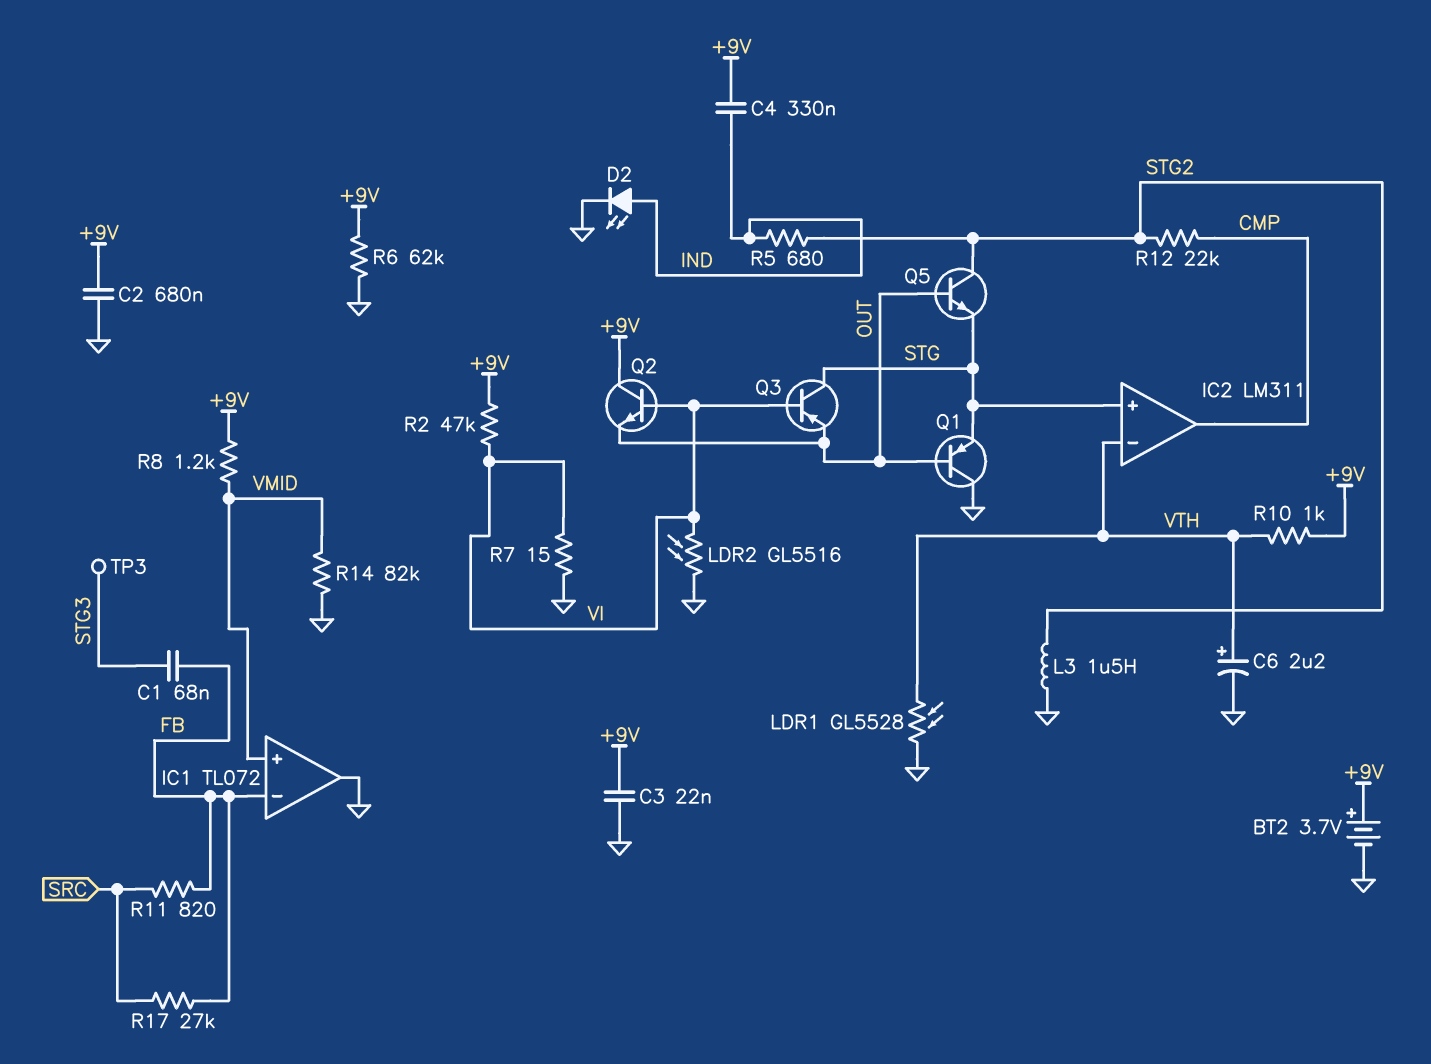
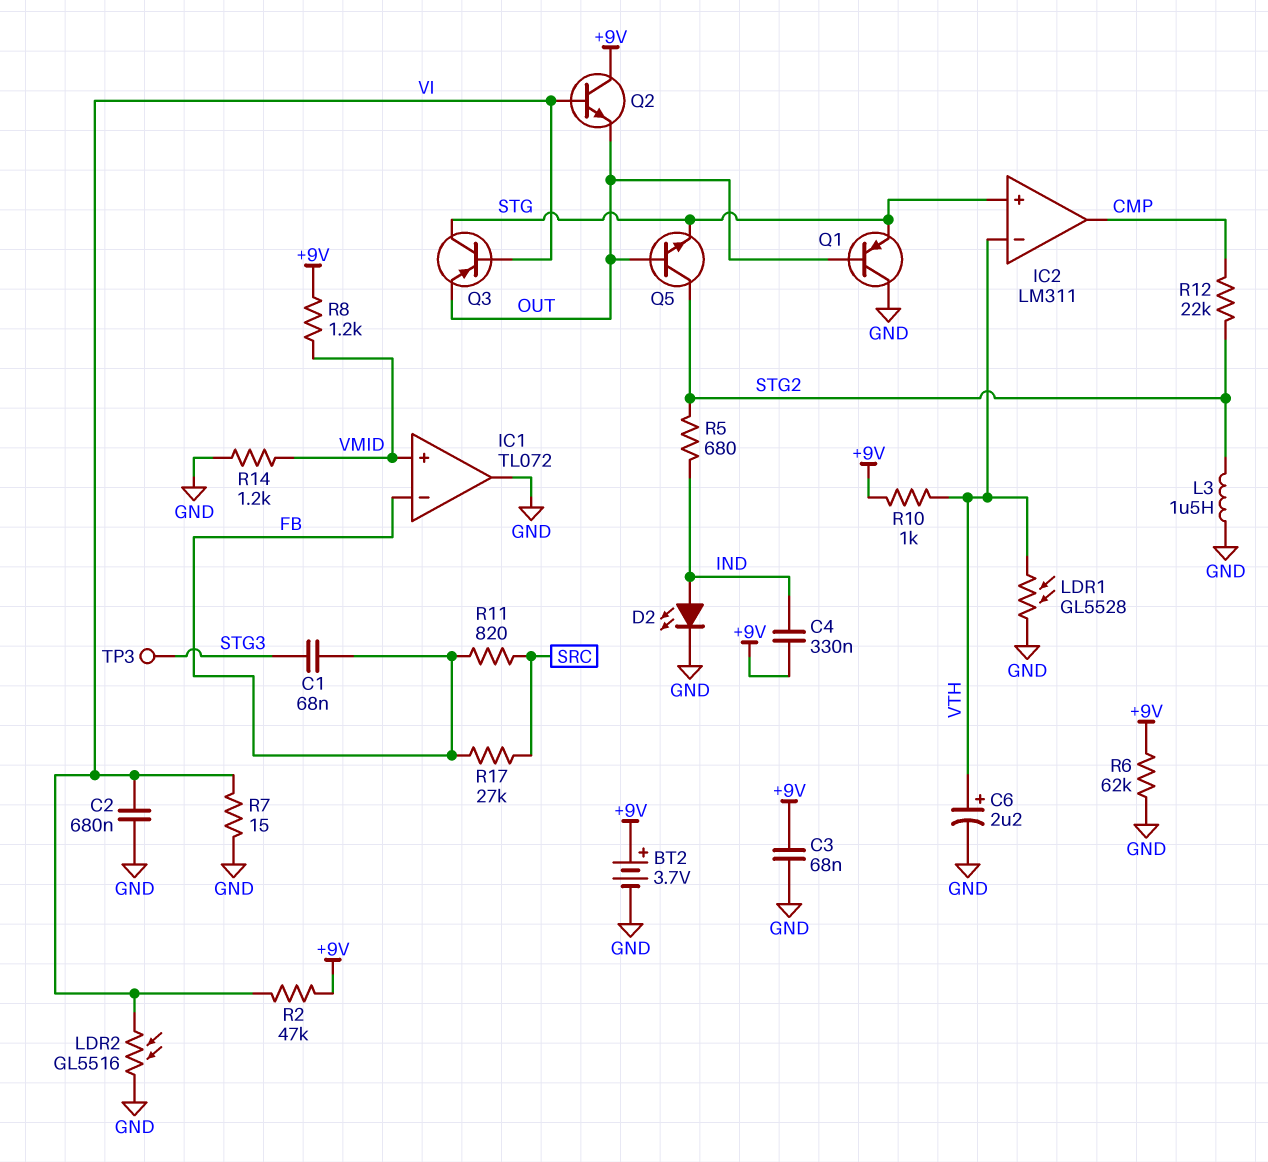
C2: 680nF (+9V, GND) -> 680nF (GND, VI)
C3: 22nF (+9V, GND) -> 68nF (+9V, GND)
R14: 82k (GND, VMID) -> 1.2k (GND, VMID)

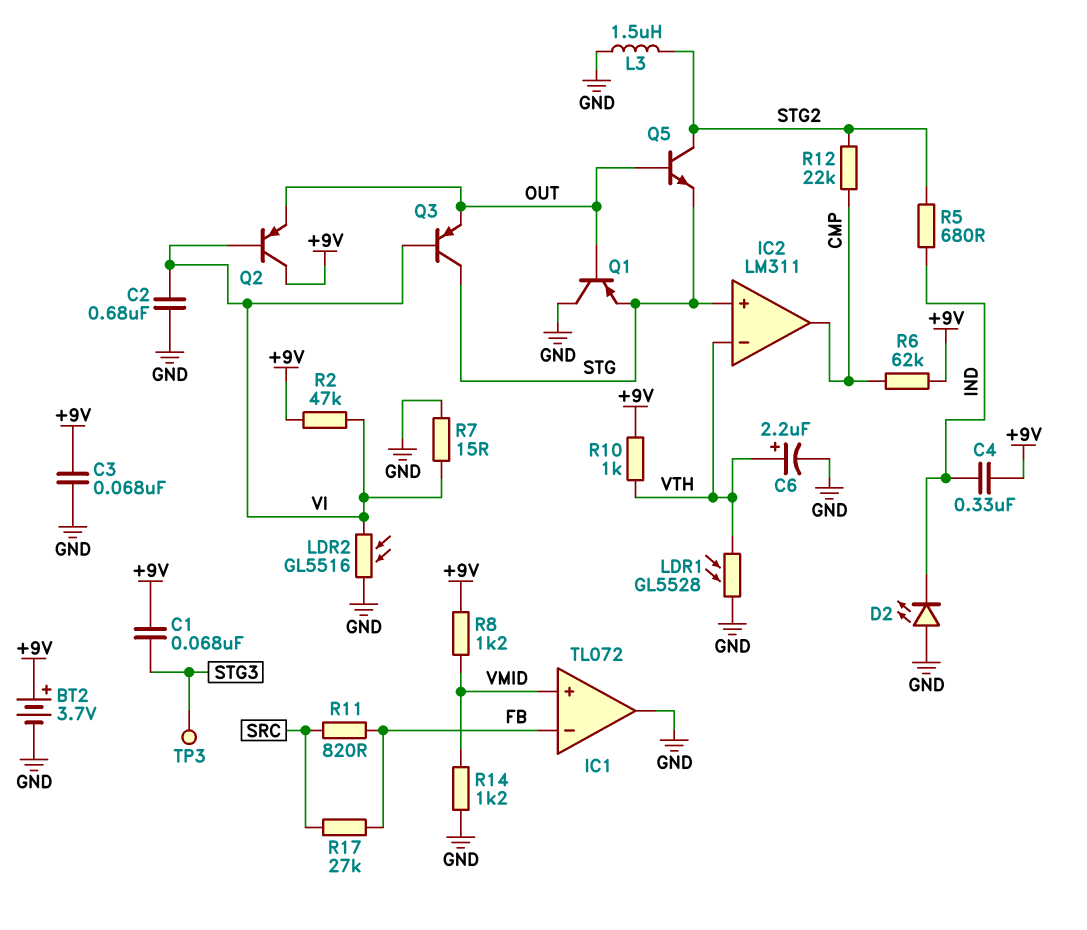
C1: 68nF (FB, STG3) -> 68nF (+9V, STG3)
D2: LED (A IND, K GND) -> LED (A GND, K IND)
Q2: NPN (B VI, C +9V, E OUT) -> PNP (B VI, C +9V, E OUT)
R6: 62k (+9V, GND) -> 62k (+9V, CMP)

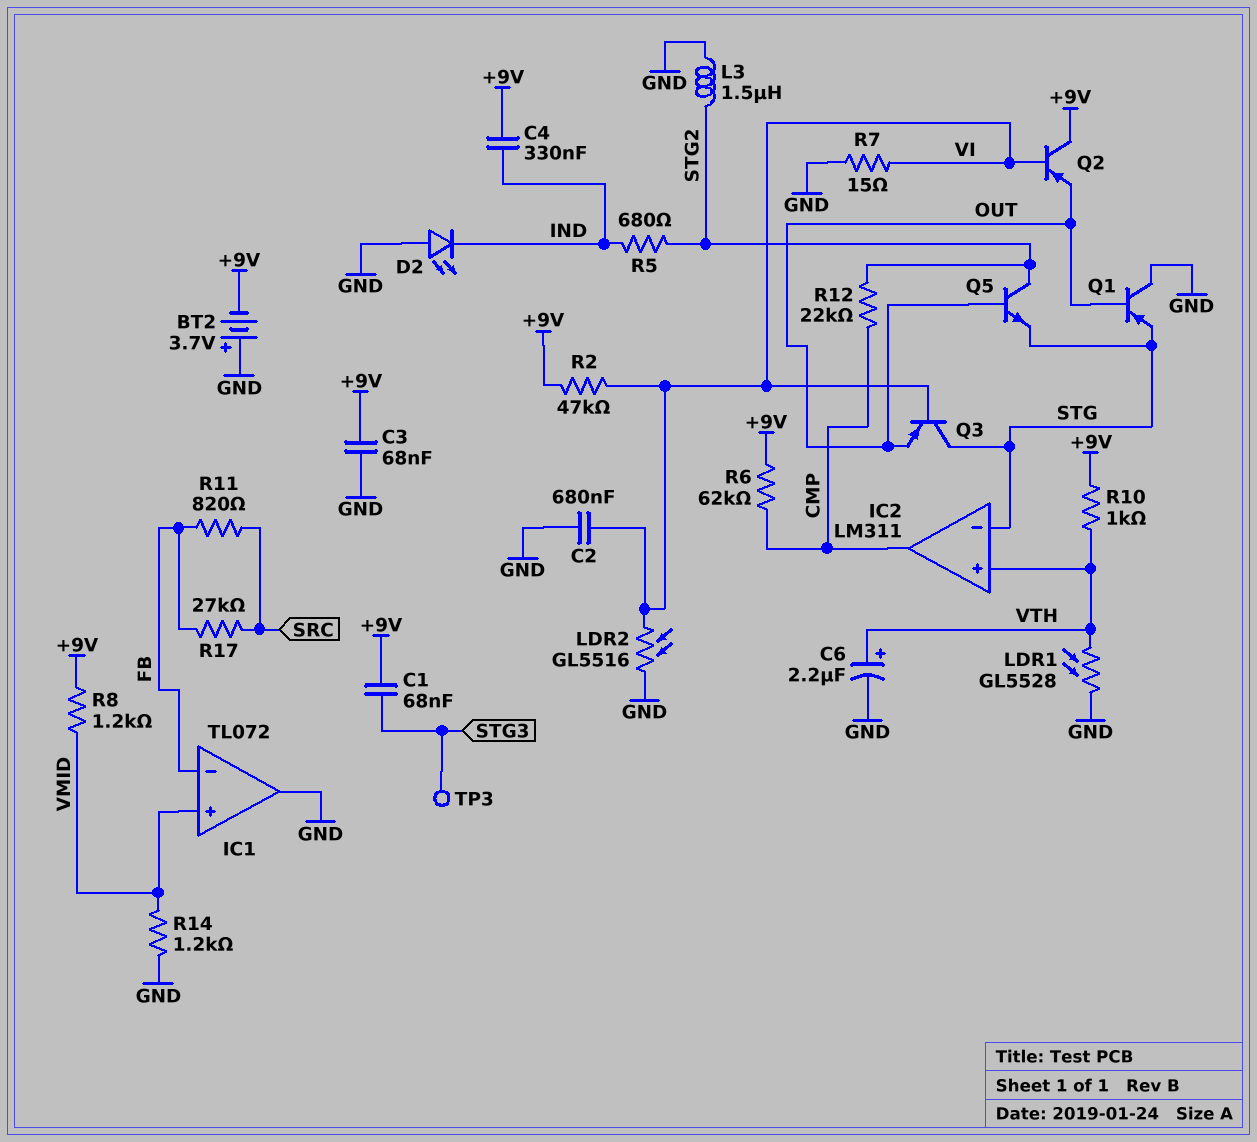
BT2: 3.7V (plus +9V, minus GND) -> 3.7V (plus GND, minus +9V)
IC2 pin in+: STG -> VTH
IC2 pin in-: VTH -> STG

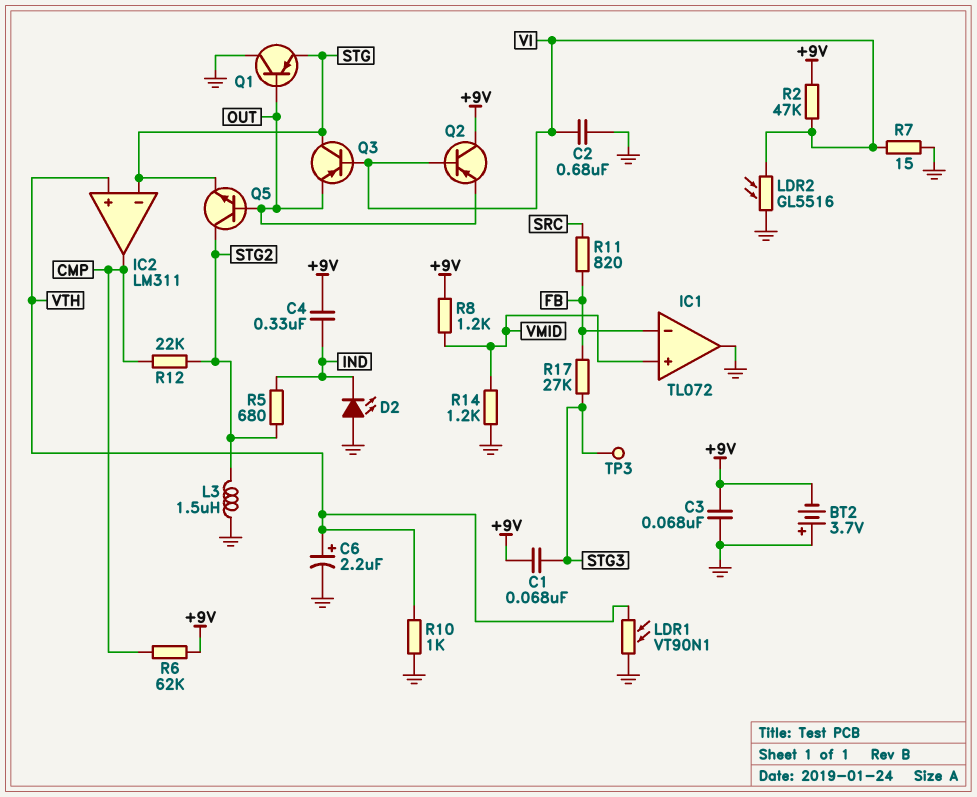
LDR1: GL5528 (GND, VTH) -> VT90N1 (GND, VTH)
R10: 1k (+9V, VTH) -> 1k (GND, VTH)
R17: 27k (FB, SRC) -> 27k (FB, STG3)

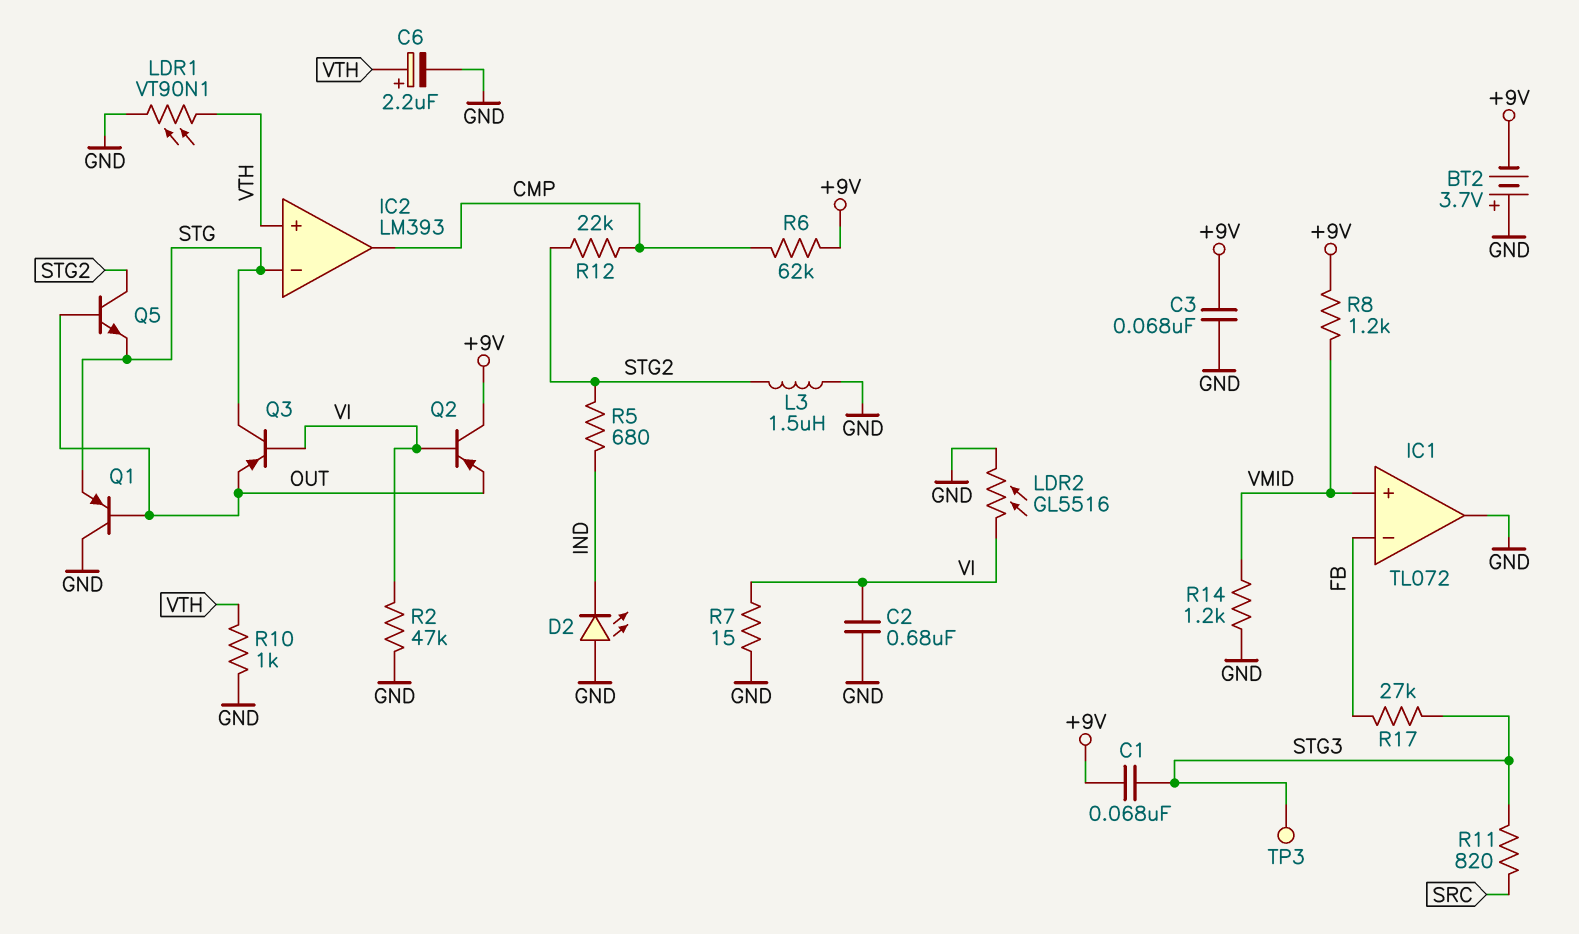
C4: 330nF (+9V, IND) -> none
IC2: LM311 -> LM393
R2: 47k (+9V, VI) -> 47k (GND, VI)
R11: 820 (FB, SRC) -> 820 (SRC, STG3)

